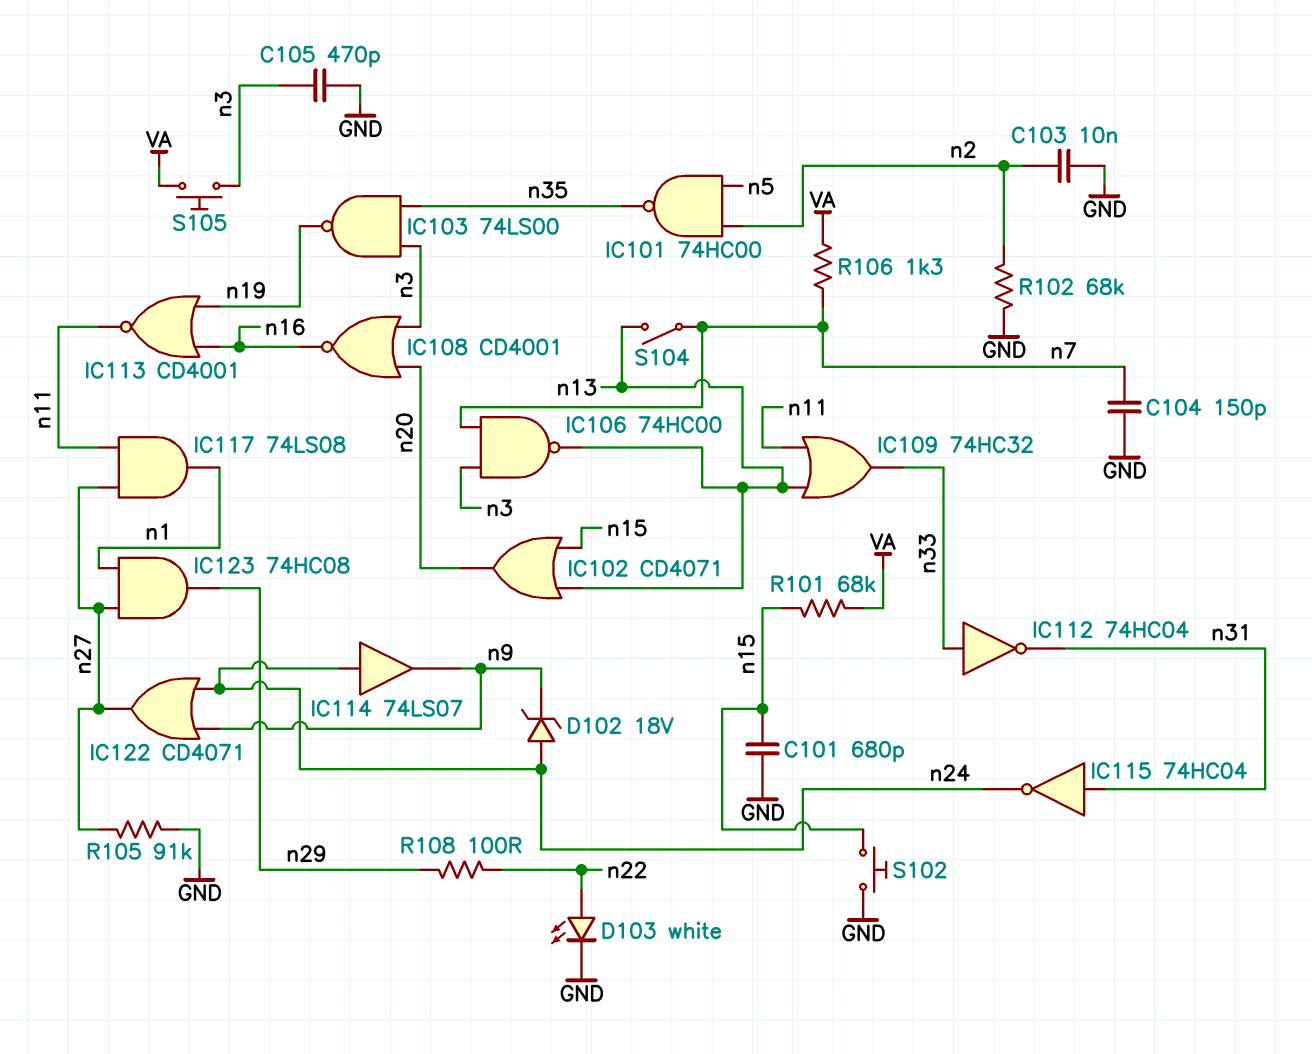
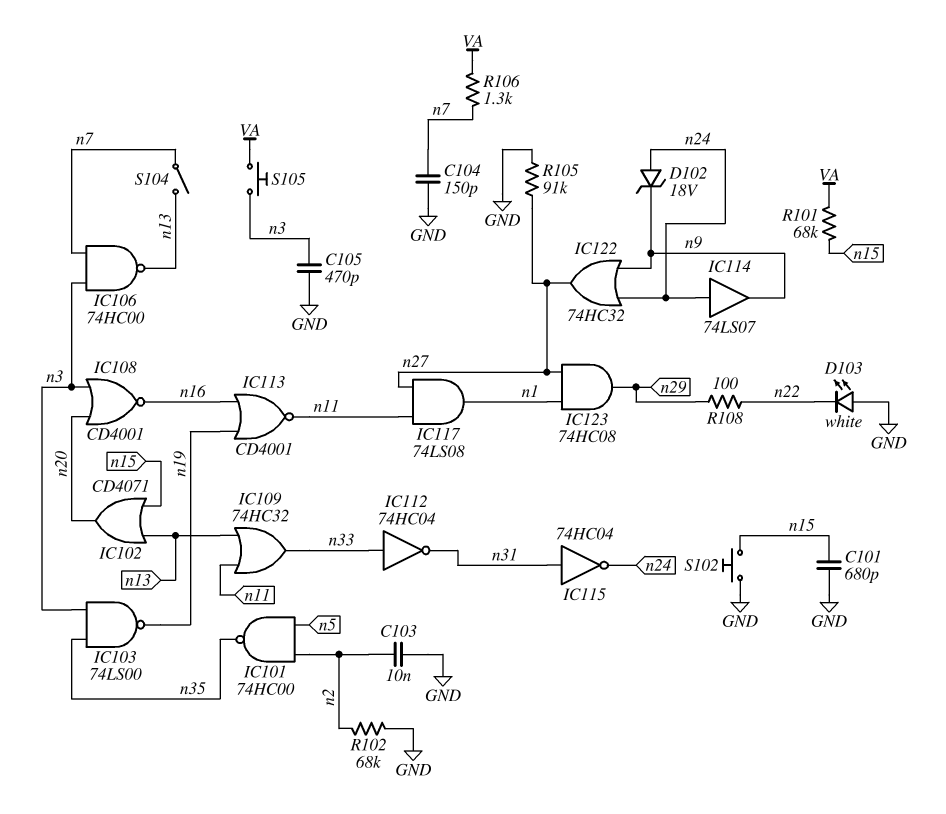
D103: LED white (A n22, K GND) -> LED white (A GND, K n22)
IC122: OR CD4071 (in n9, in n24, out n27) -> OR 74HC32 (in n9, in n24, out n27)

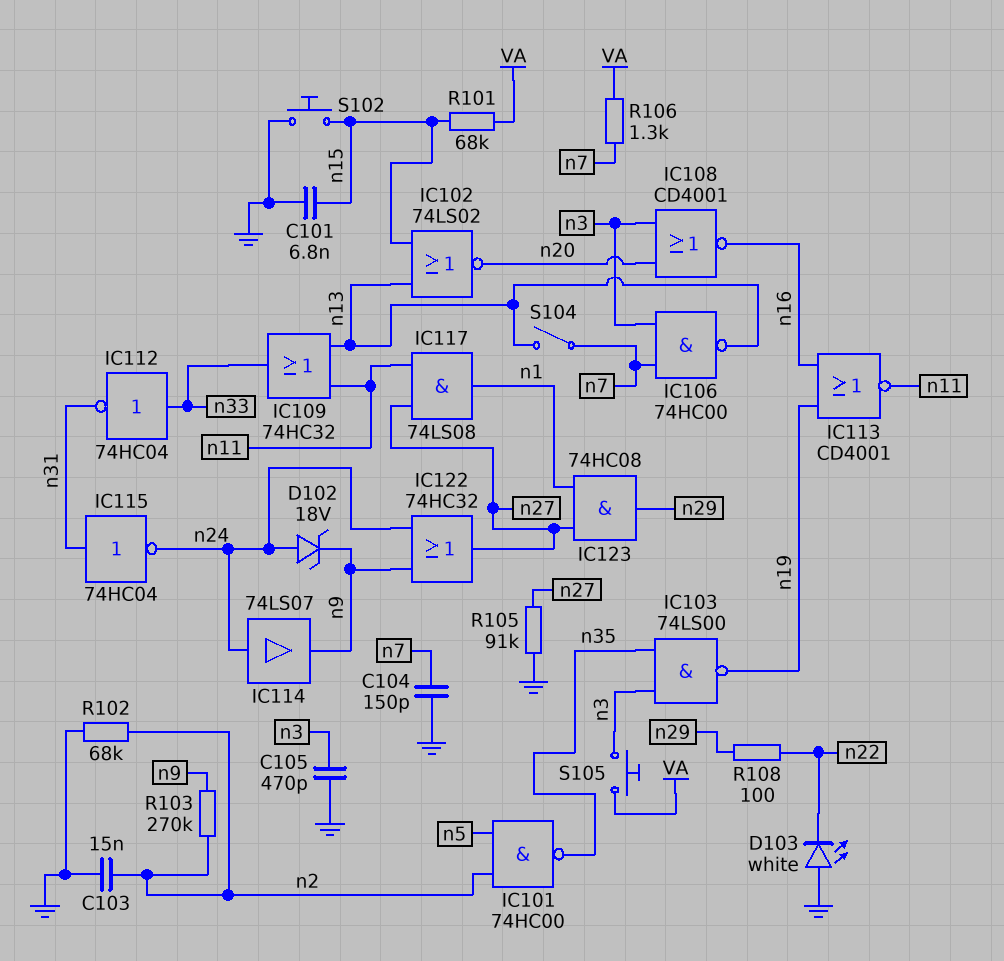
C101: 680pF (GND, n15) -> 6.8nF (GND, n15)
C103: 10nF (GND, n2) -> 15nF (GND, n2)
IC102: OR CD4071 (in n13, in n15, out n20) -> NOR 74LS02 (in n13, in n15, out n20)
R103: none -> 270k (n2, n9)

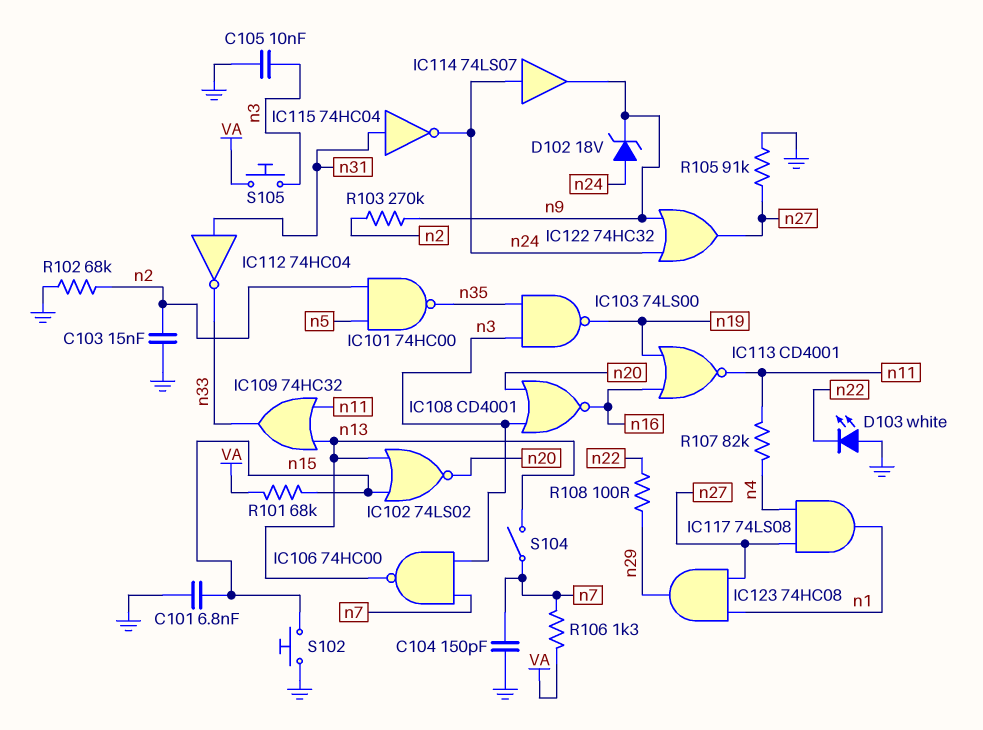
C105: 470pF (GND, n3) -> 10nF (GND, n3)
IC112: NOT 74HC04 (in n33, out n31) -> NOT 74HC04 (in n31, out n33)
IC117: AND 74LS08 (in n11, in n27, out n1) -> AND 74LS08 (in n4, in n27, out n1)
R107: none -> 82k (n4, n11)

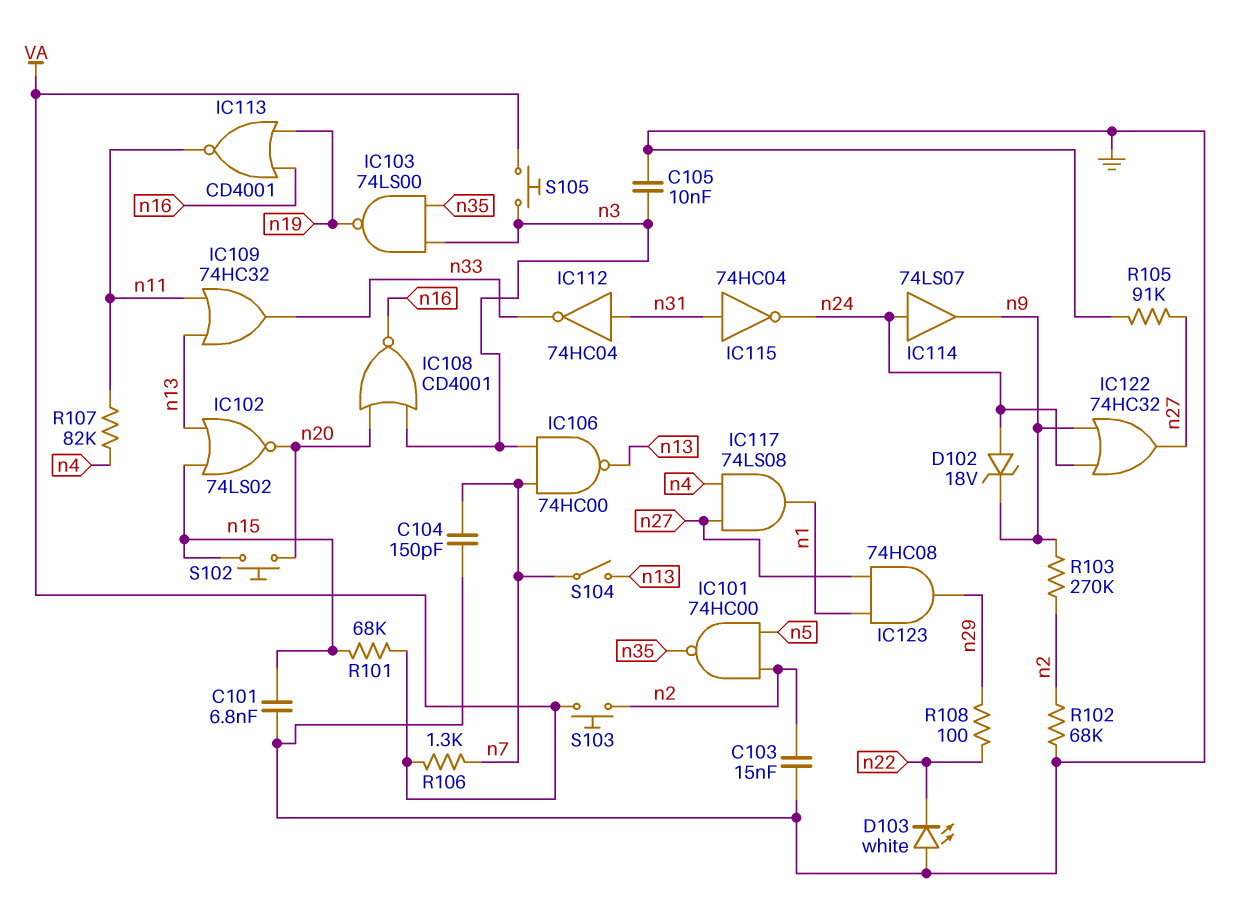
S102: button (GND, n15) -> button (n15, n20)
S103: none -> button (VA, n2)

